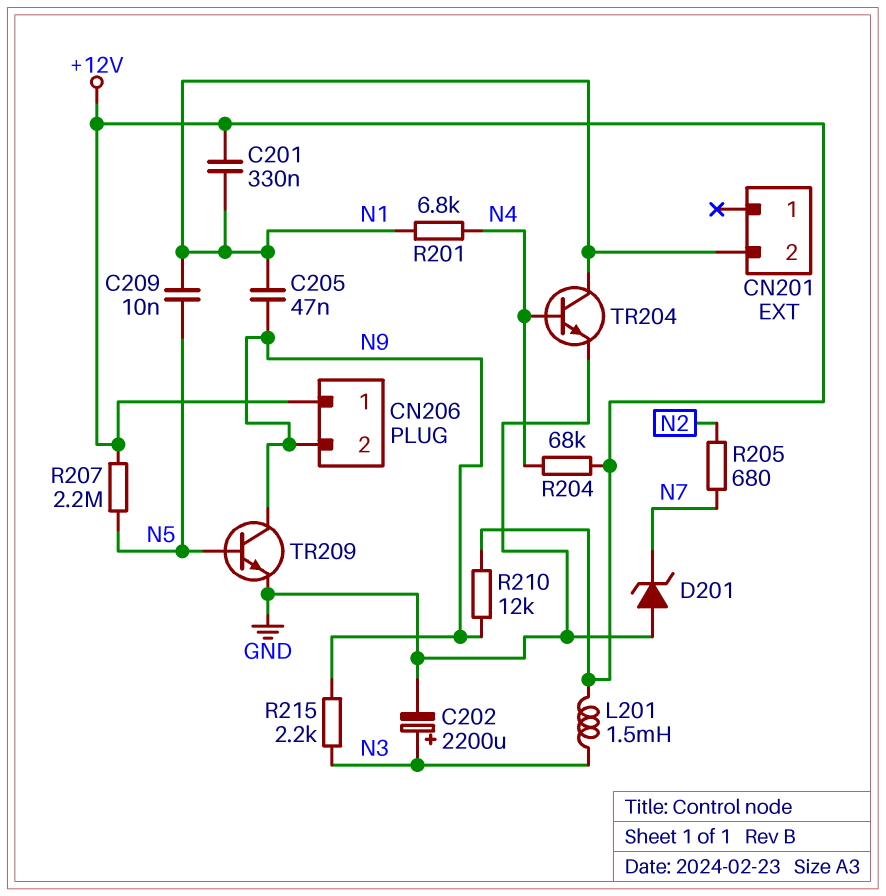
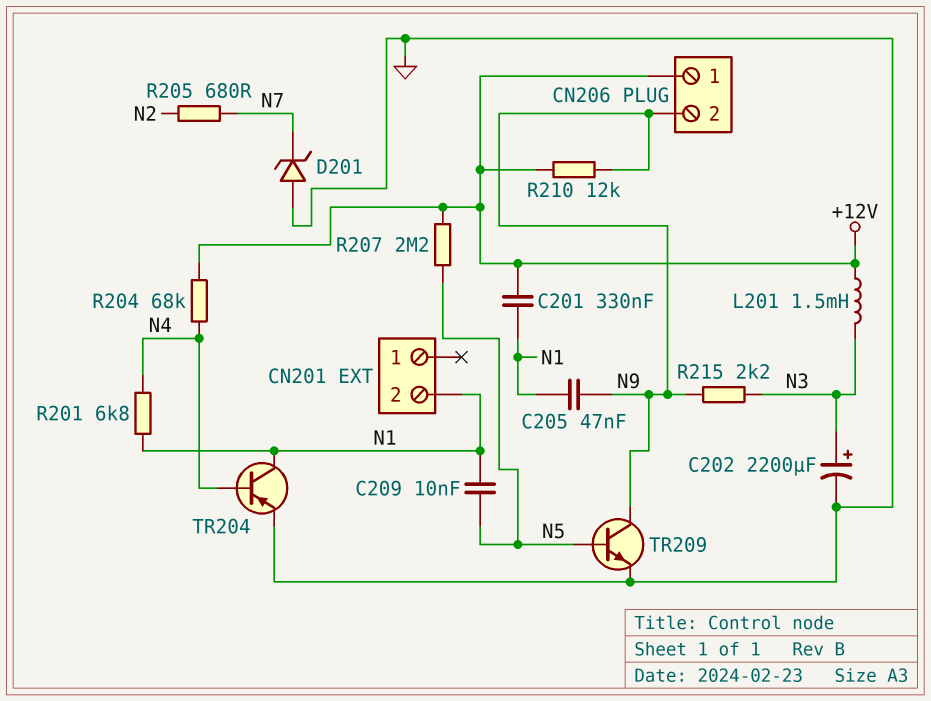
TR204: NPN (B N4, C N1, E GND) -> PNP (B N4, C N1, E GND)

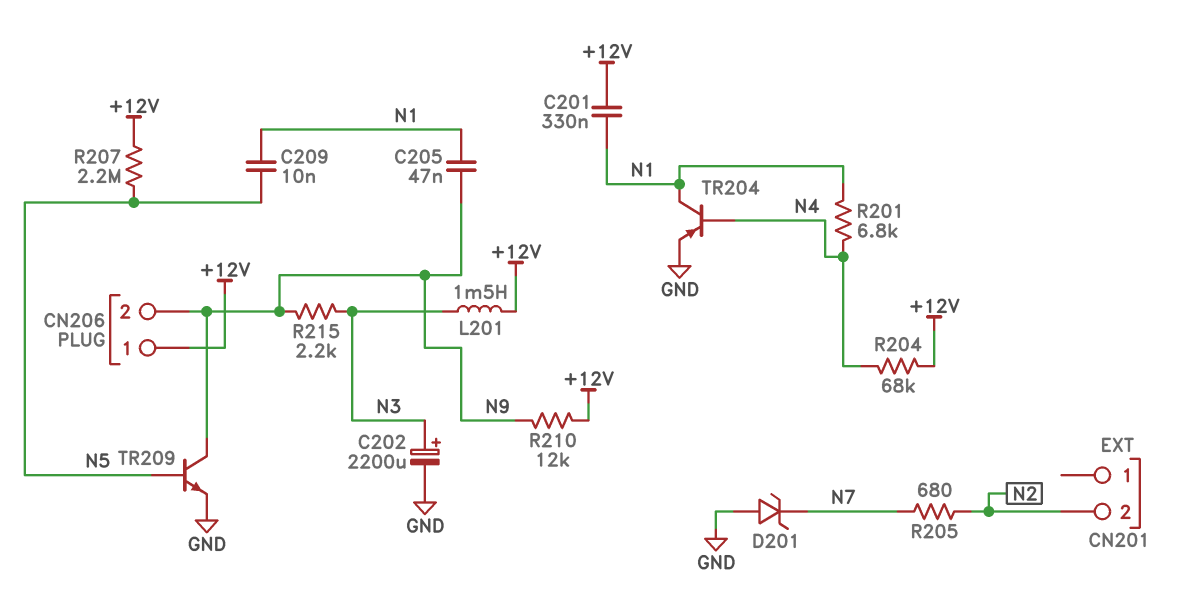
CN201 pin 2: N1 -> N2

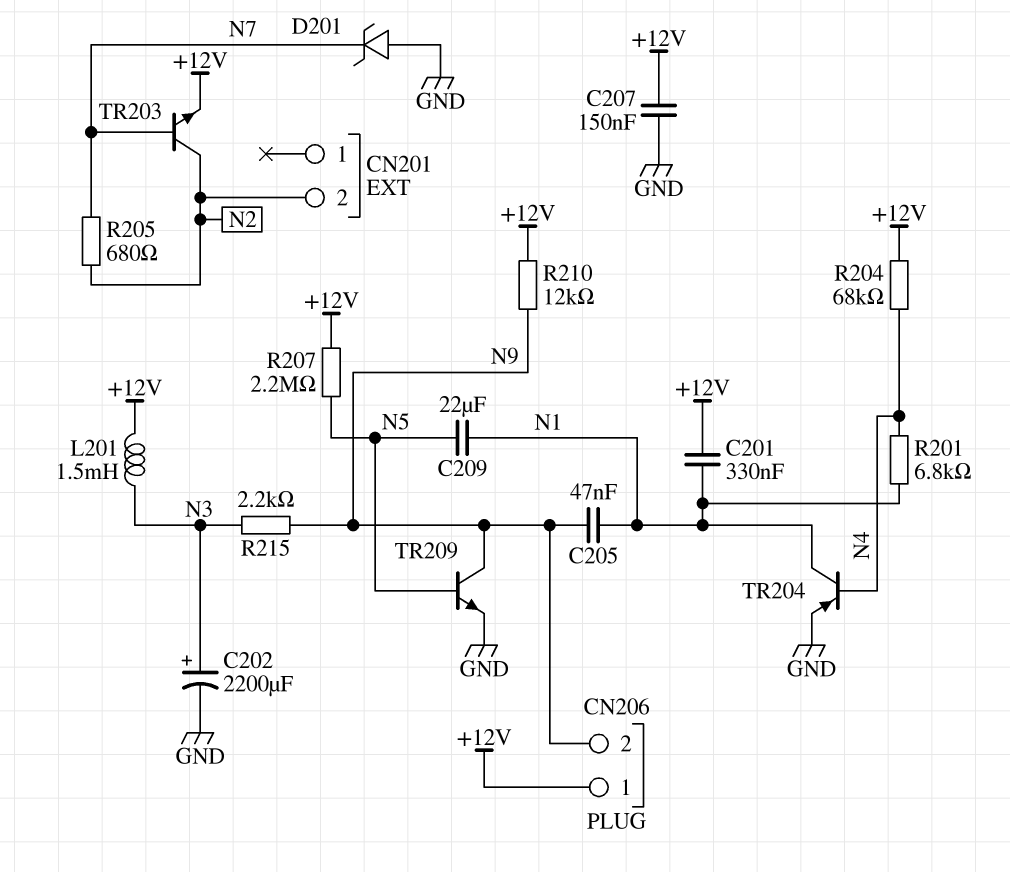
C207: none -> 150nF (+12V, GND)
C209: 10nF (N1, N5) -> 22uF (N1, N5)
TR203: none -> NPN (B N7, C N2, E +12V)

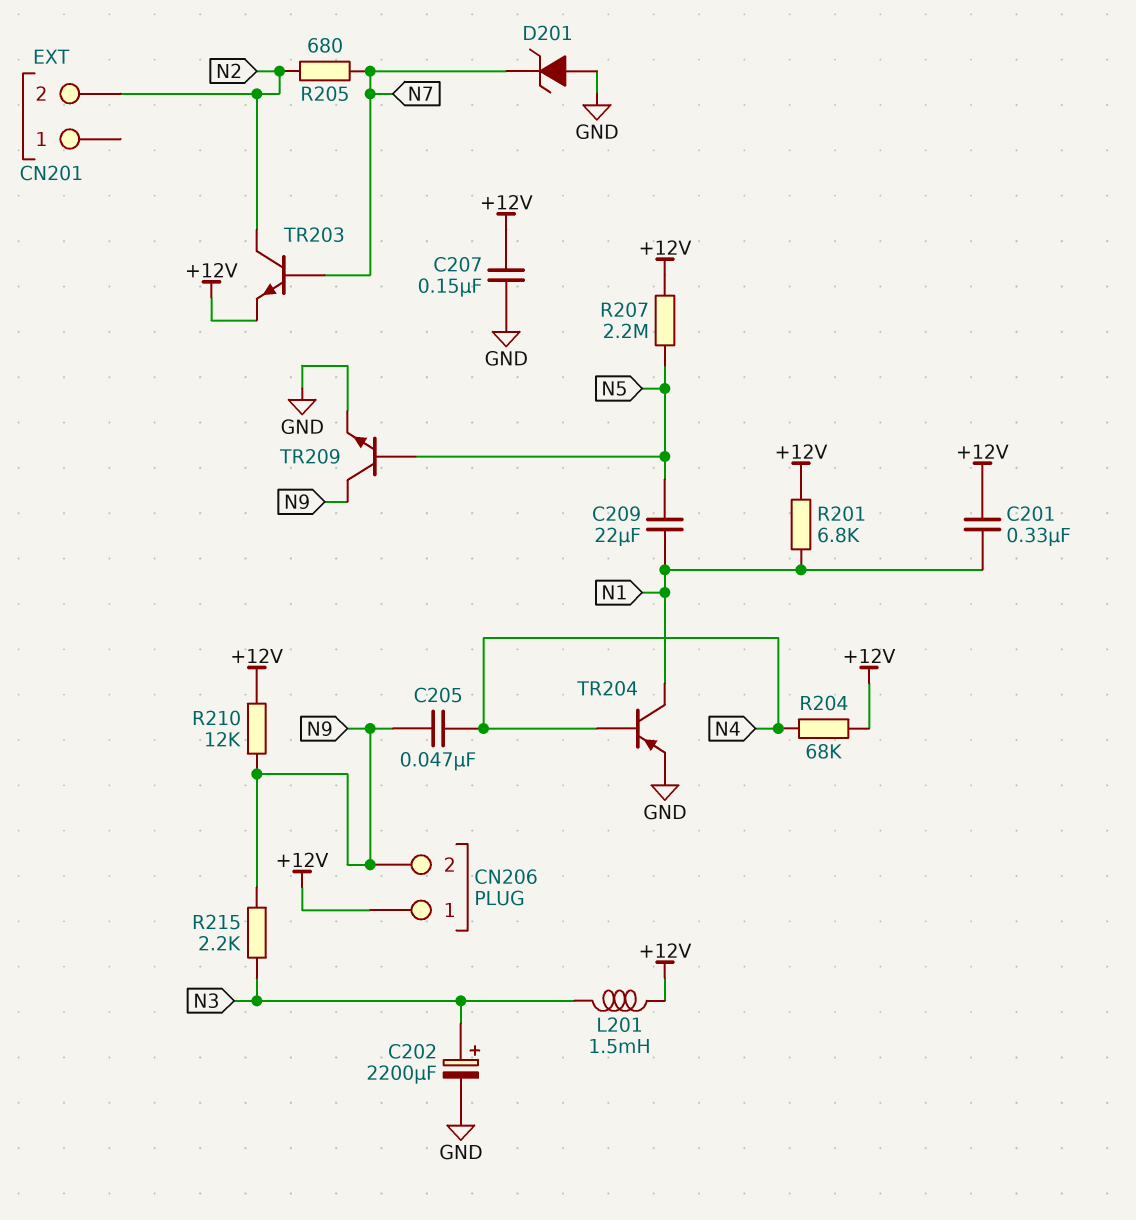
C205: 47nF (N1, N9) -> 47nF (N4, N9)
R201: 6.8k (N1, N4) -> 6.8k (+12V, N1)

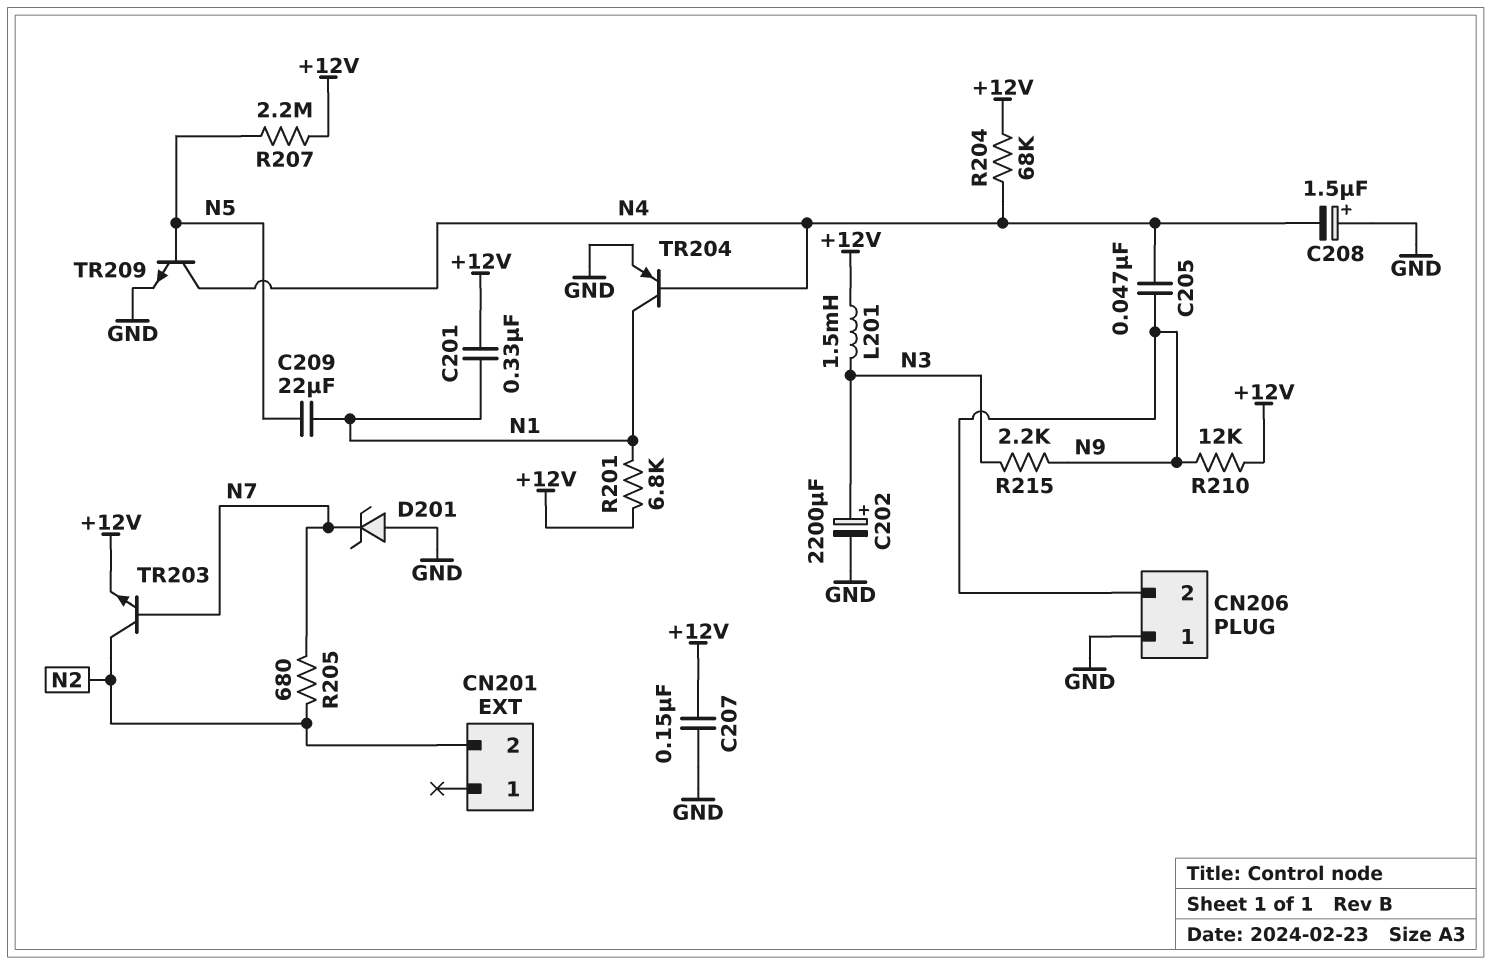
C208: none -> 1.5uF (plus GND, minus N4)
CN206 pin 1: +12V -> GND
TR209: NPN (B N5, C N9, E GND) -> NPN (B N5, C N4, E GND)

